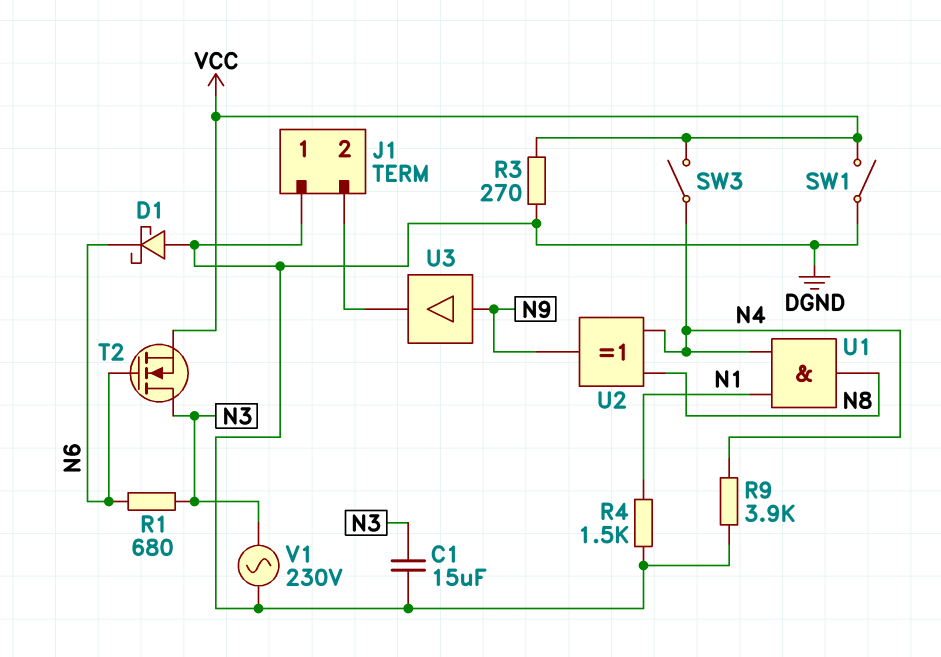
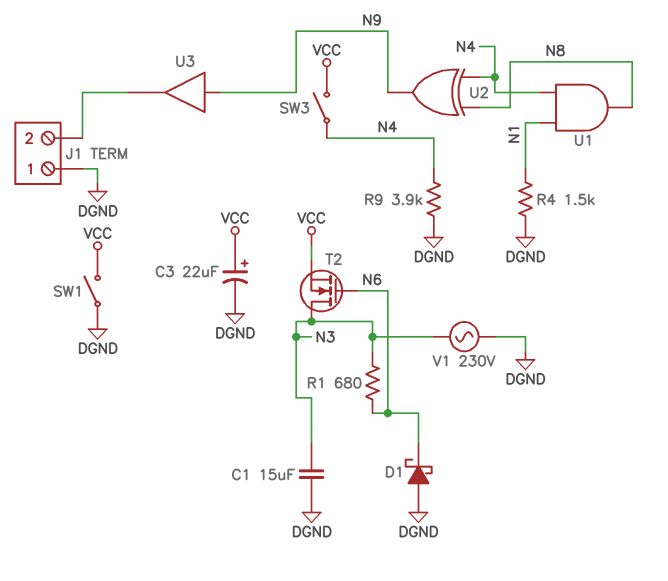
C3: none -> 22uF (plus VCC, minus DGND)
R3: 270 (DGND, VCC) -> none

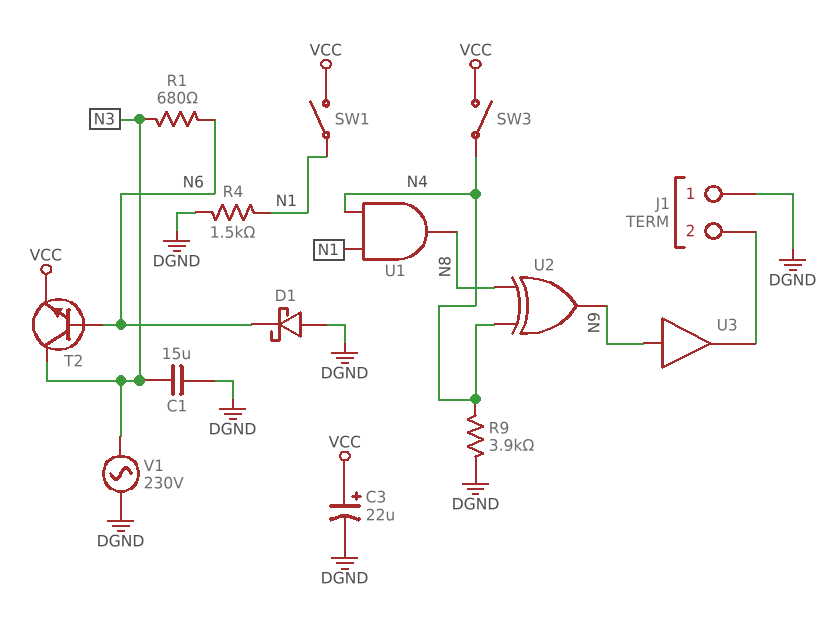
SW1: switch (DGND, VCC) -> switch (N1, VCC)
T2: NMOS (G N6, D N3, S VCC) -> NPN (B N6, C N3, E VCC)

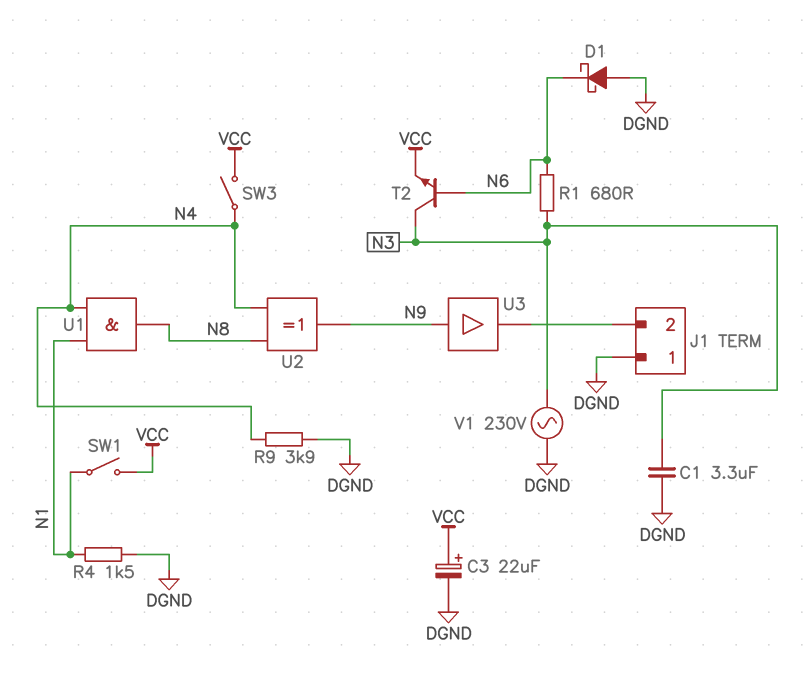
C1: 15uF (DGND, N3) -> 3.3uF (DGND, N3)

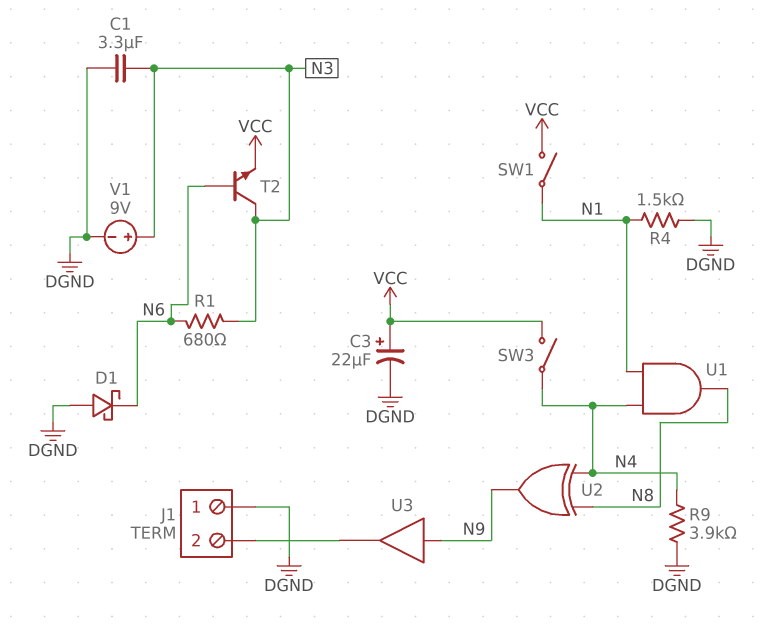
V1: AC 230V (DGND, N3) -> 9V (plus N3, minus DGND)

